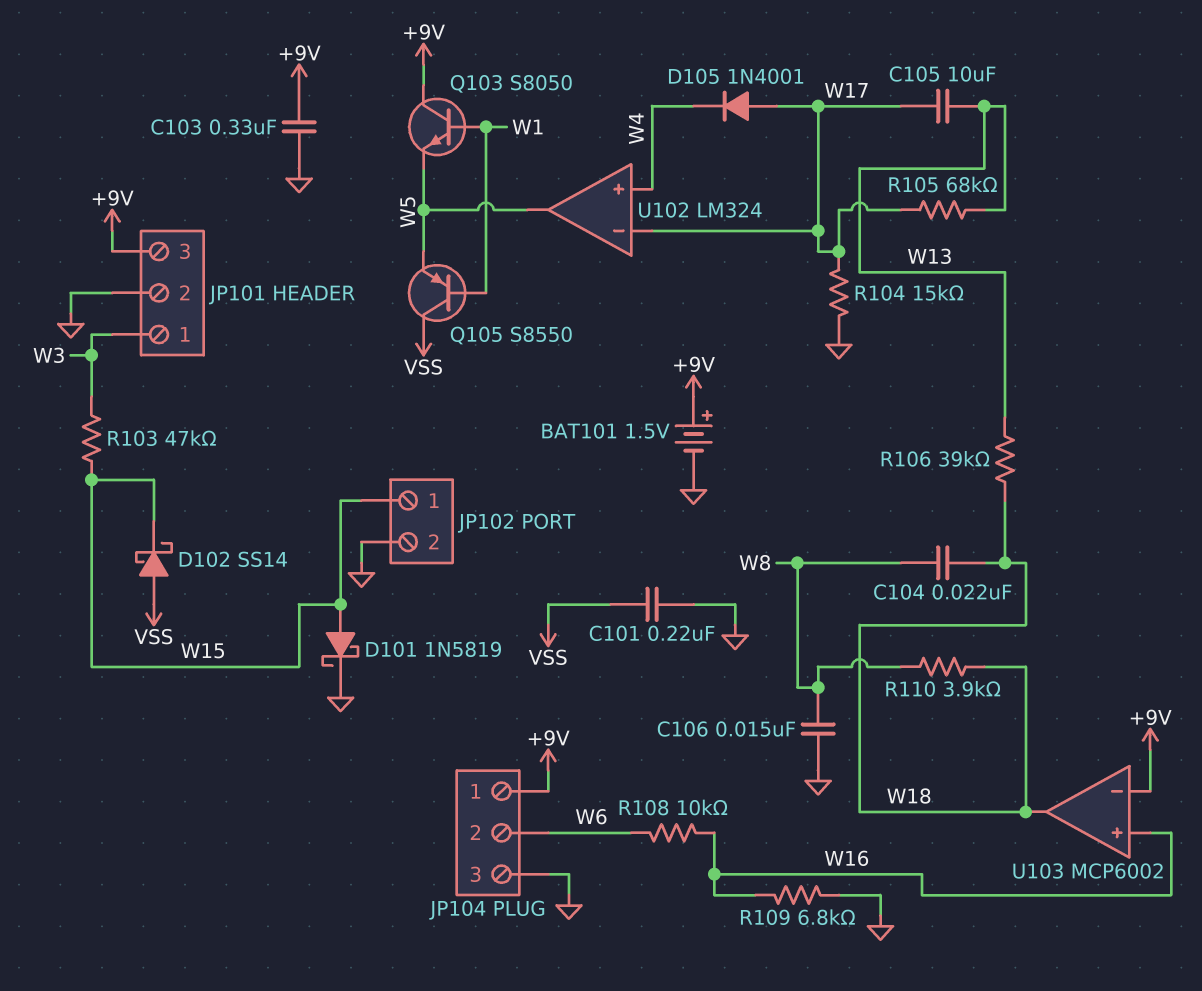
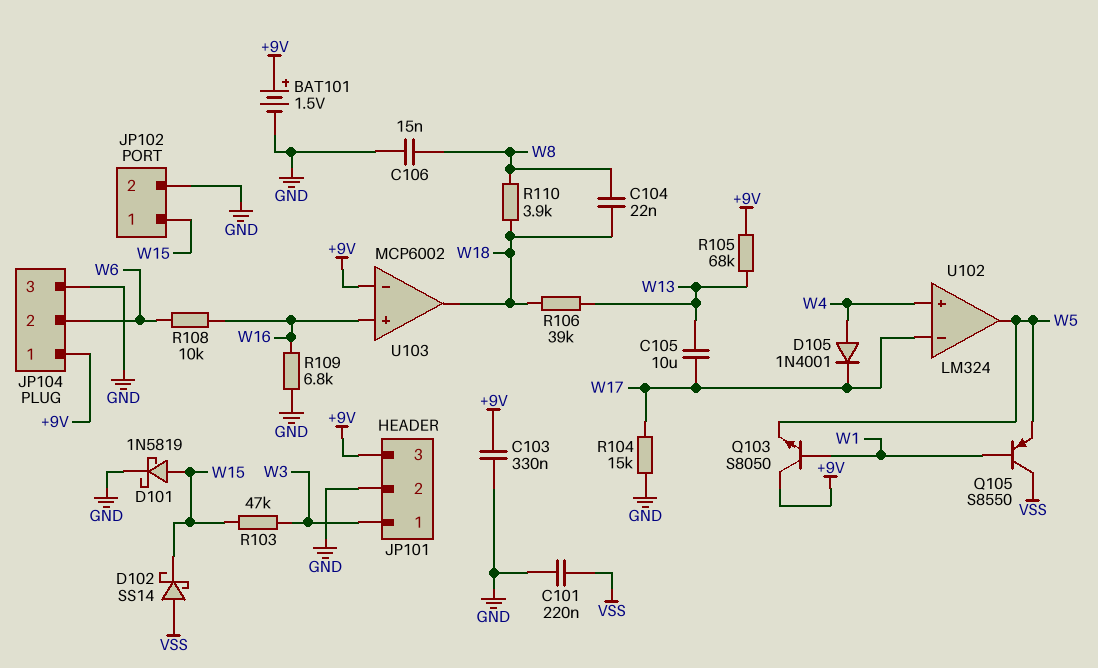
D105: diode 1N4001 (A W17, K W4) -> diode 1N4001 (A W4, K W17)
R105: 68k (W13, W17) -> 68k (+9V, W13)

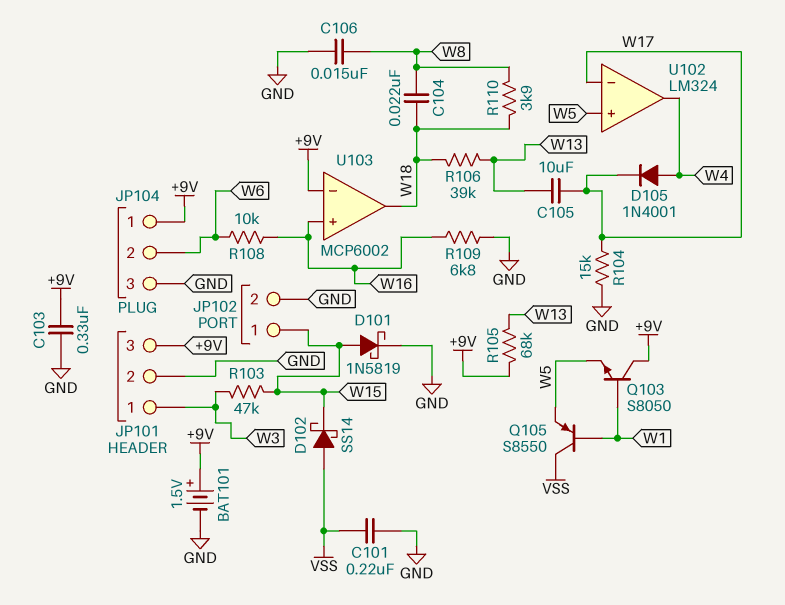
U102 pin in+: W4 -> W5
U102 pin out: W5 -> W4

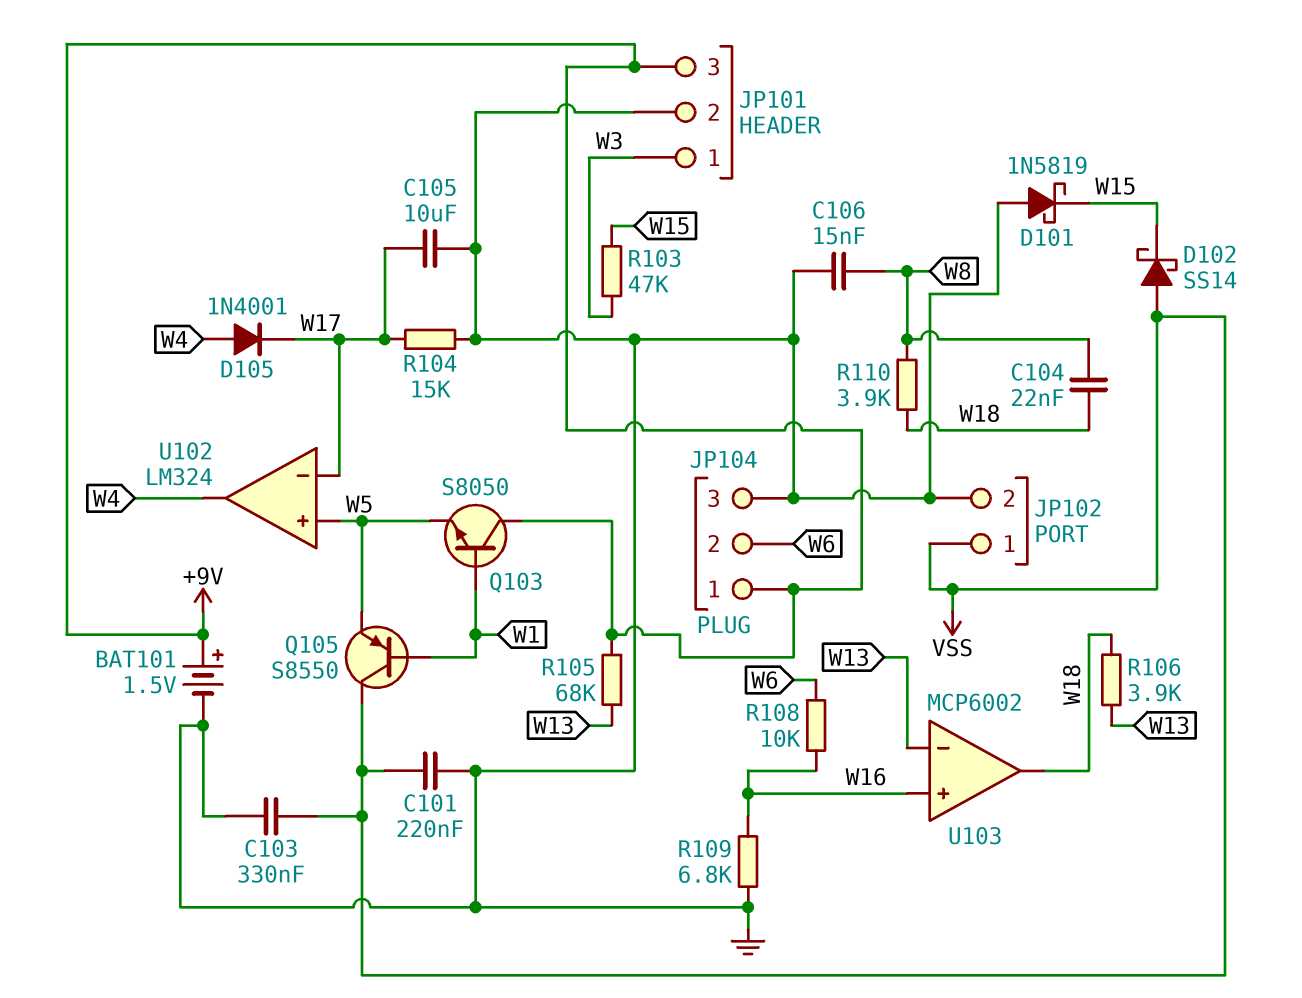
C103: 330nF (+9V, GND) -> 330nF (GND, VSS)
C105: 10uF (W13, W17) -> 10uF (GND, W17)
D101: schottky 1N5819 (A W15, K GND) -> schottky 1N5819 (A GND, K W15)
JP102 pin 1: W15 -> VSS
R106: 39k (W13, W18) -> 3.9k (W13, W18)
U103 pin in-: +9V -> W13

